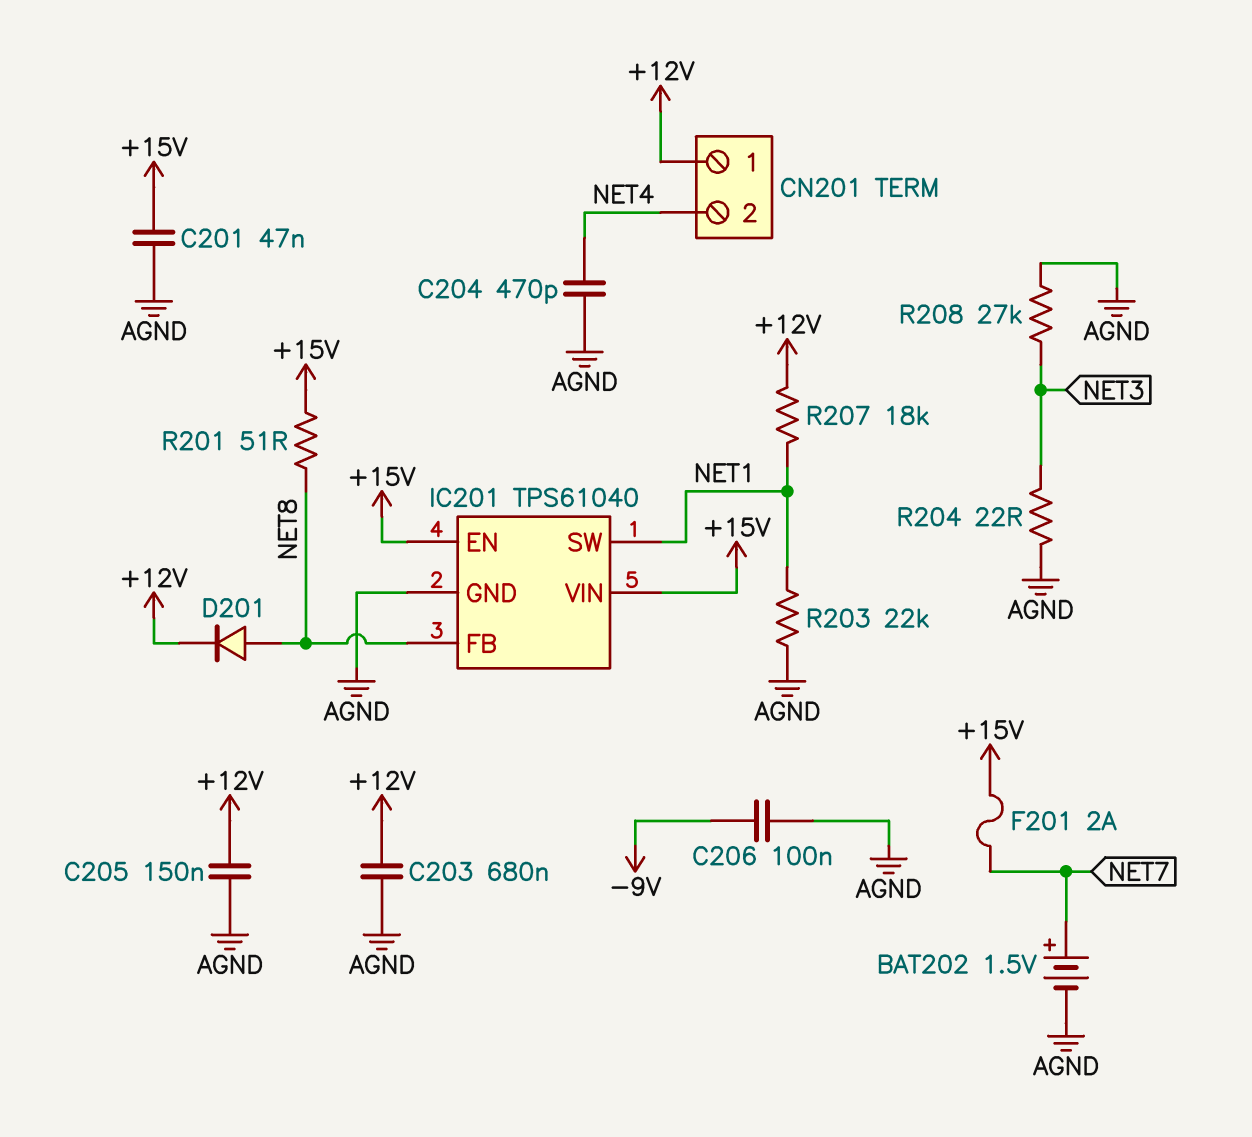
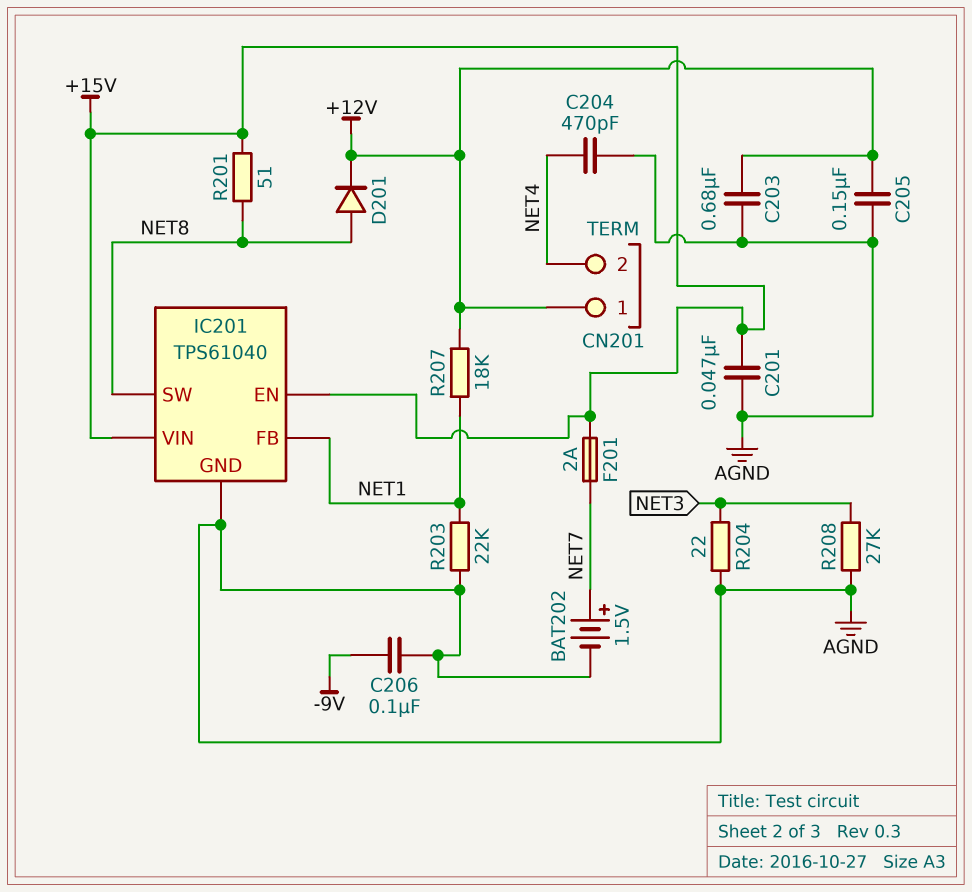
IC201 pin FB: NET8 -> NET1
IC201 pin SW: NET1 -> NET8

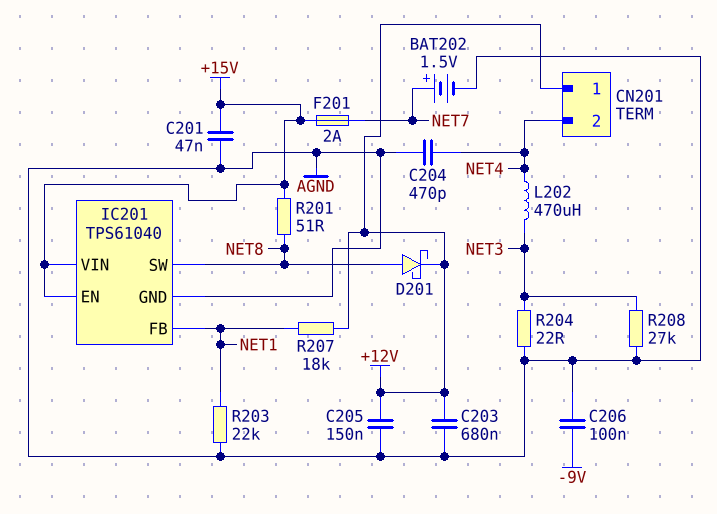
D201: diode (A NET8, K +12V) -> schottky (A NET8, K +12V)
L202: none -> 470uH (NET3, NET4)

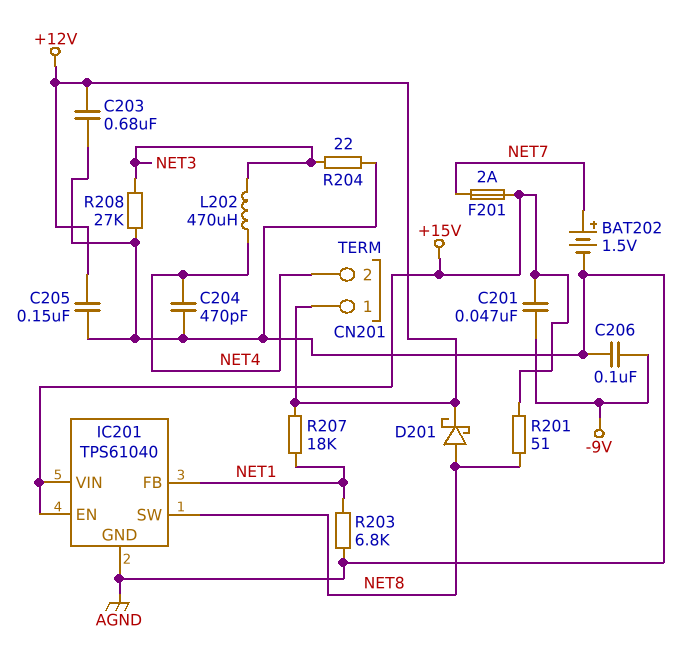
C201: 47nF (+15V, AGND) -> 47nF (+15V, -9V)
R203: 22k (AGND, NET1) -> 6.8k (AGND, NET1)

